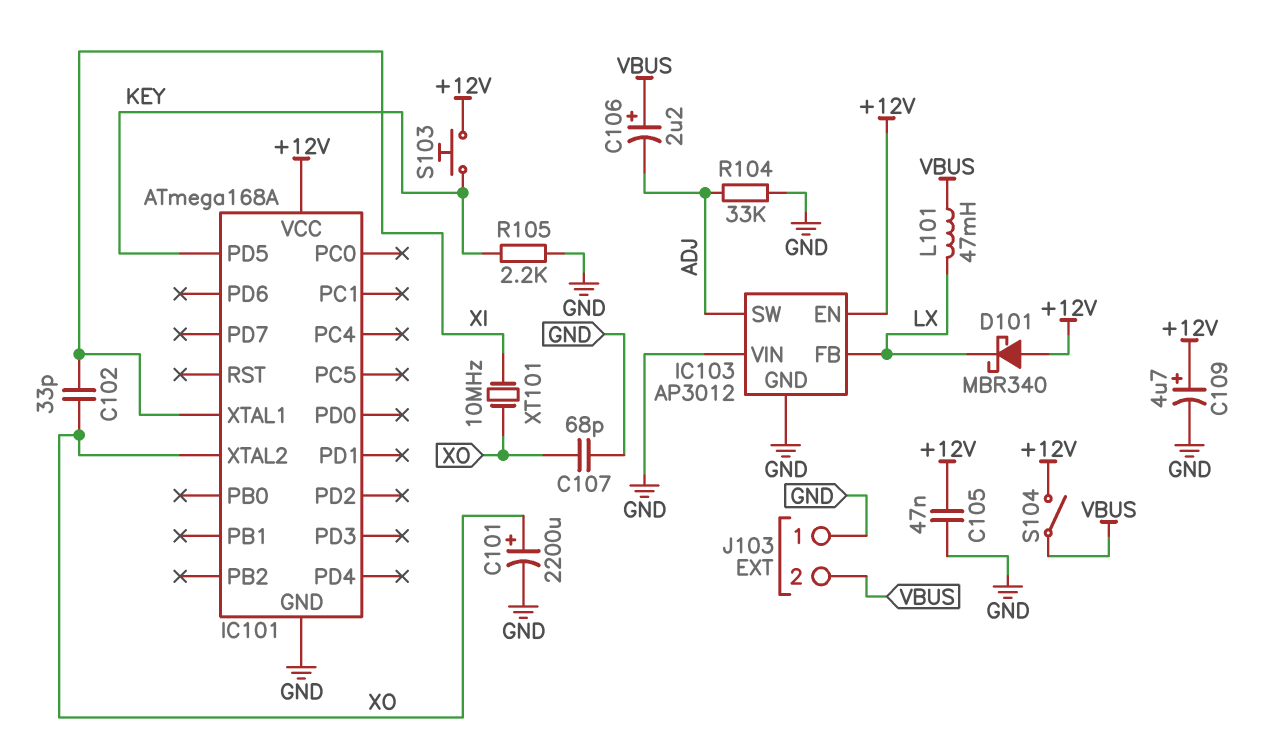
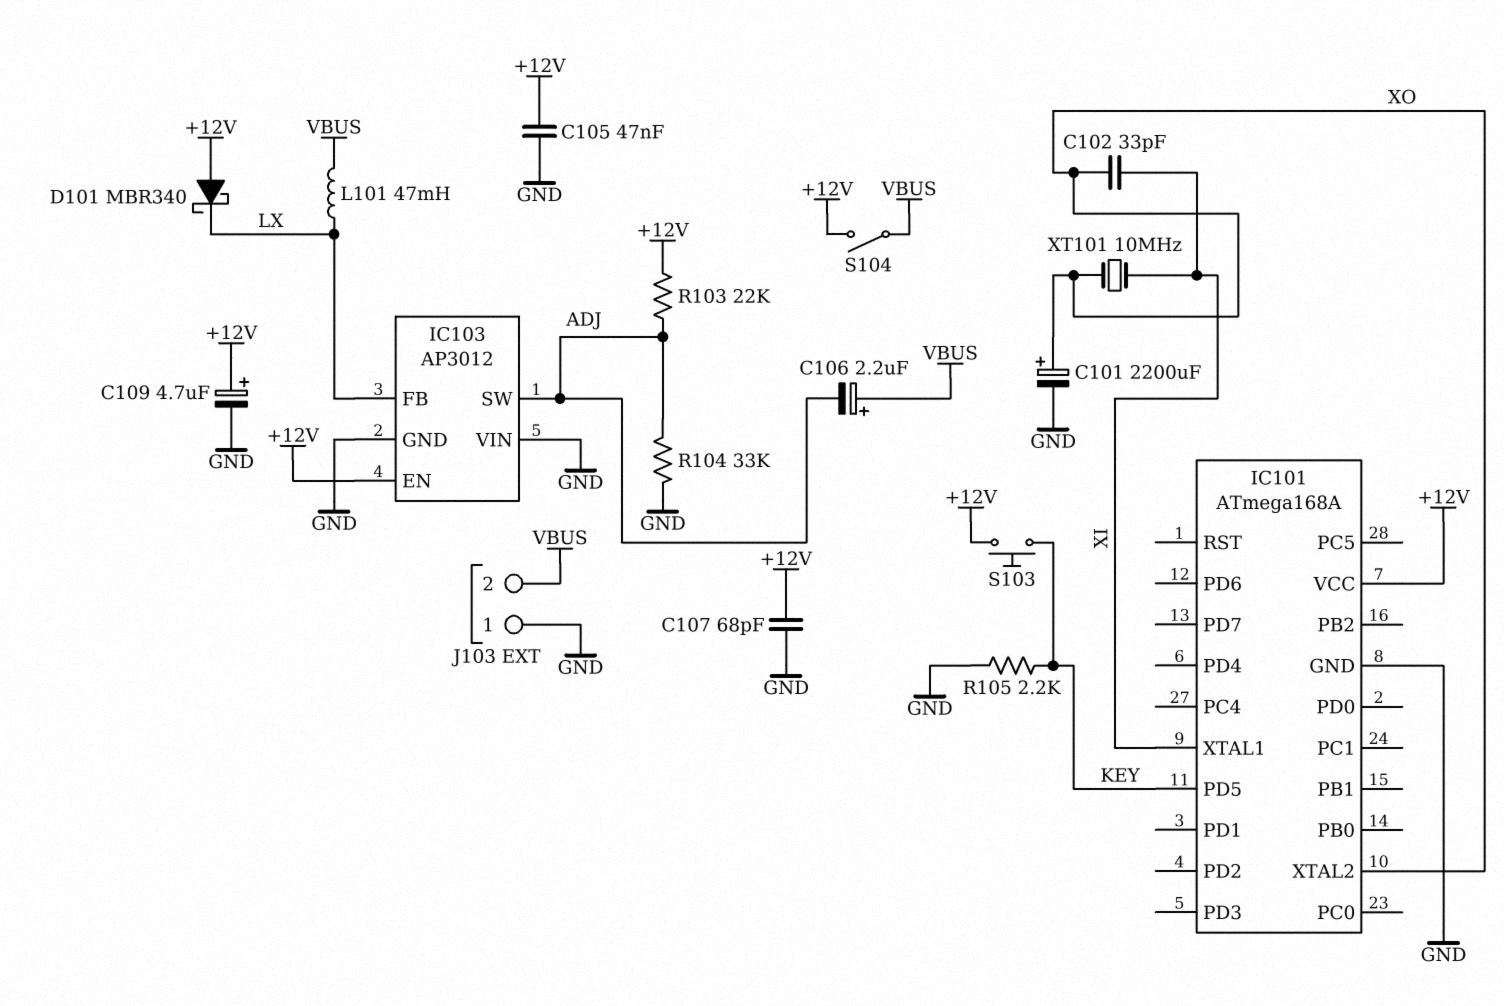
C107: 68pF (GND, XO) -> 68pF (+12V, GND)
R103: none -> 22k (+12V, ADJ)

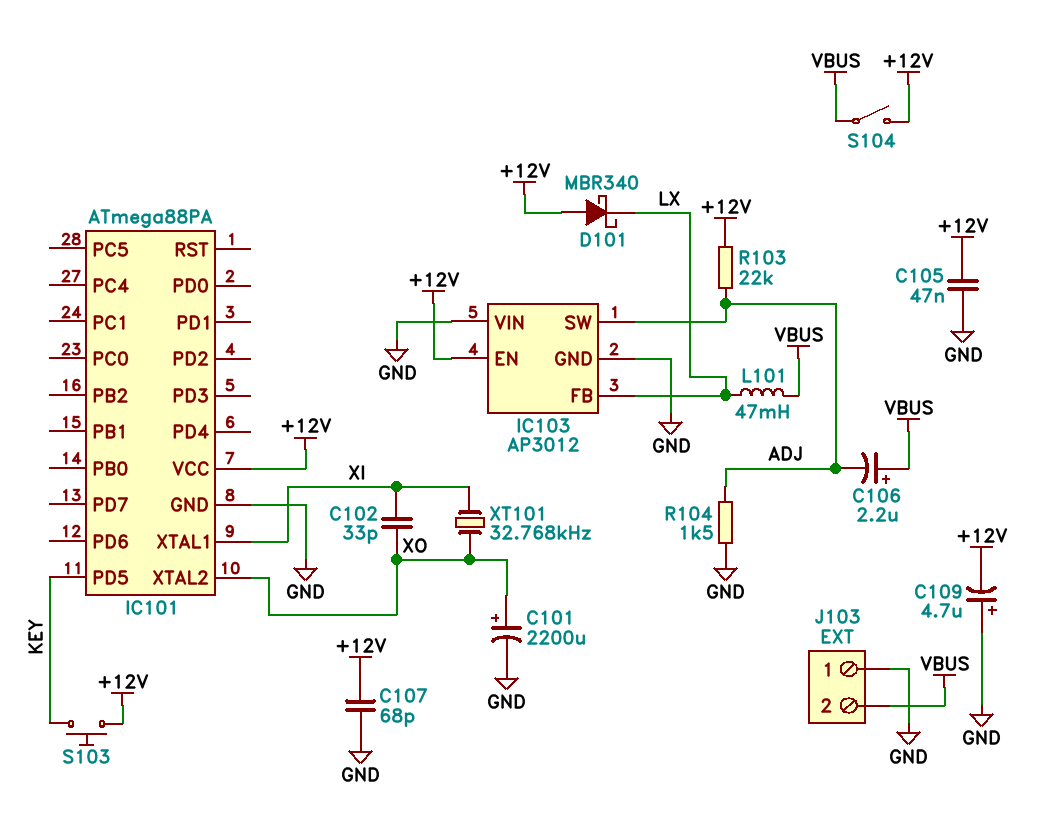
C109: 4.7uF (plus +12V, minus GND) -> 4.7uF (plus GND, minus +12V)
IC101: ATmega168A -> ATmega88PA
R104: 33k (ADJ, GND) -> 1.5k (ADJ, GND)
R105: 2.2k (GND, KEY) -> none
XT101: 10MHz (XI, XO) -> 32.768kHz (XI, XO)

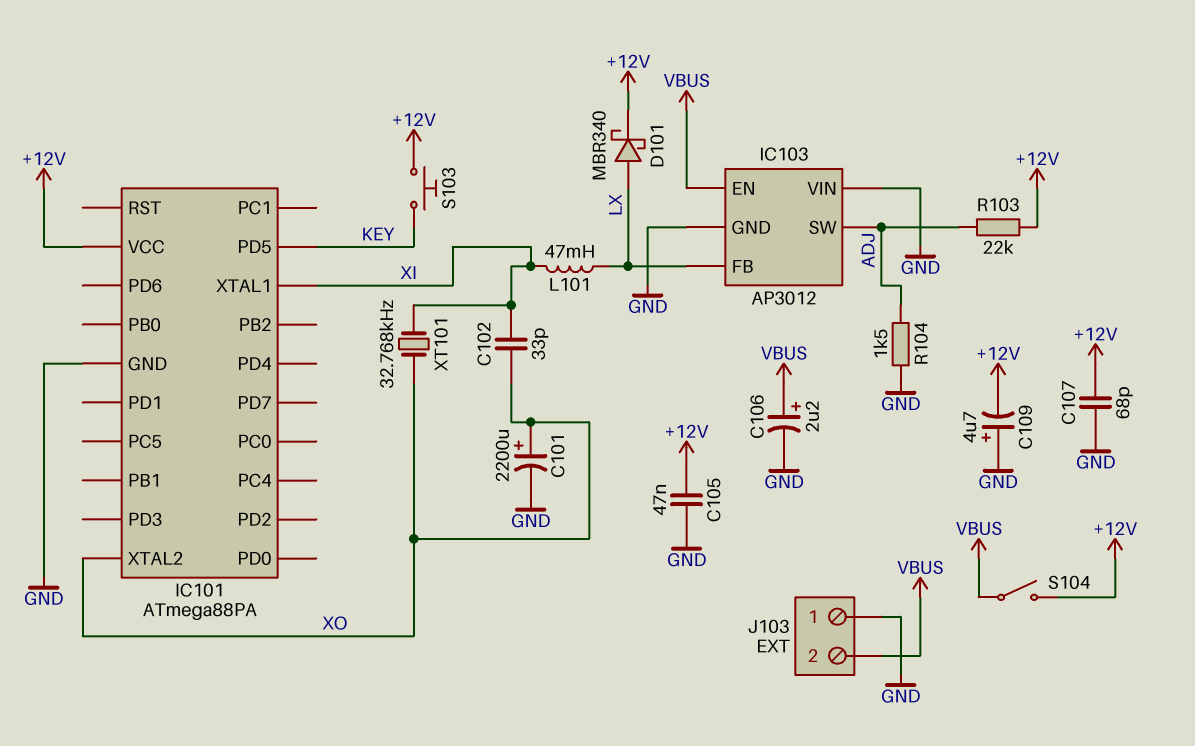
C106: 2.2uF (plus VBUS, minus ADJ) -> 2.2uF (plus VBUS, minus GND)
D101: schottky MBR340 (A +12V, K LX) -> schottky MBR340 (A LX, K +12V)
IC103 pin EN: +12V -> VBUS
L101: 47mH (LX, VBUS) -> 47mH (LX, XI)

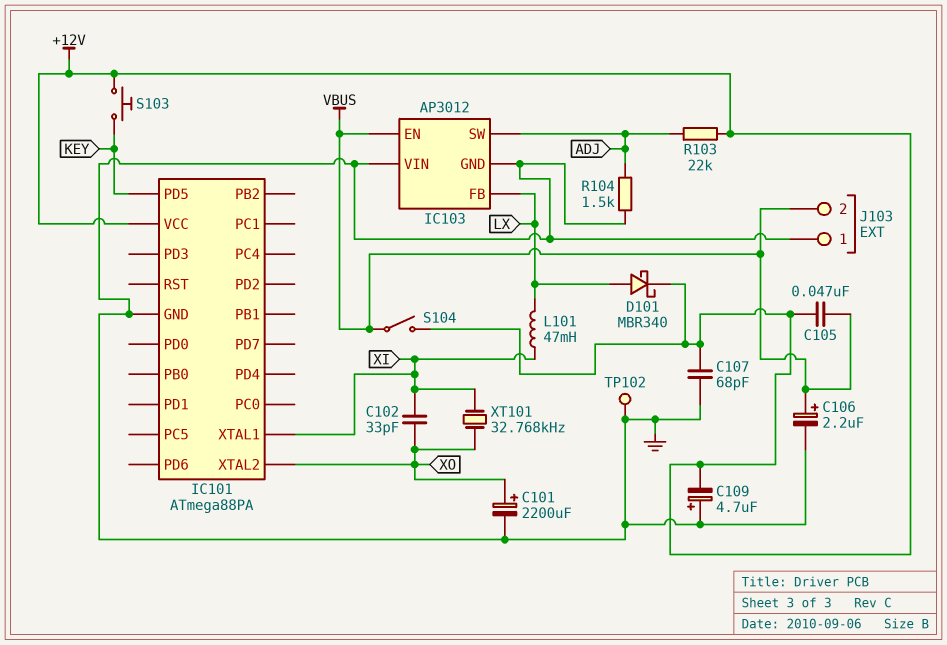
C105: 47nF (+12V, GND) -> 47nF (+12V, VBUS)
TP102: none -> test point (GND)

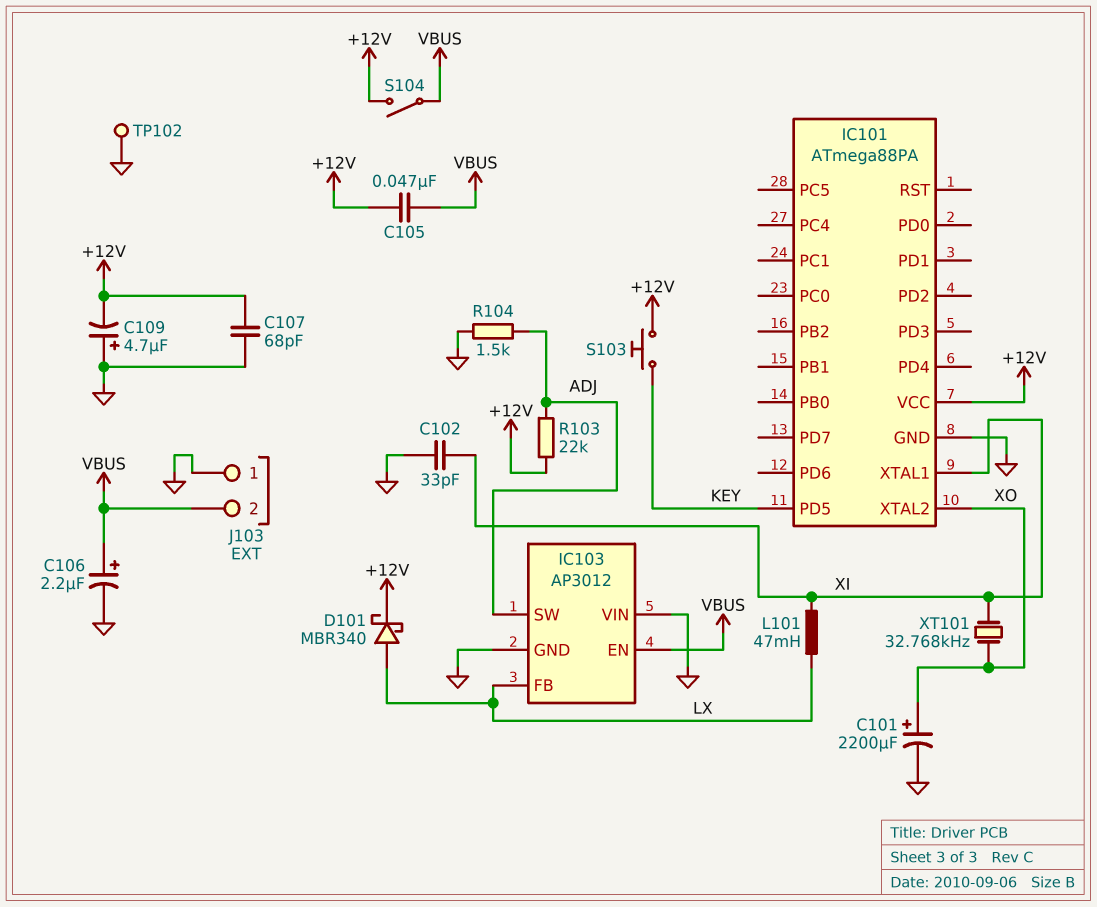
C102: 33pF (XI, XO) -> 33pF (GND, XI)

